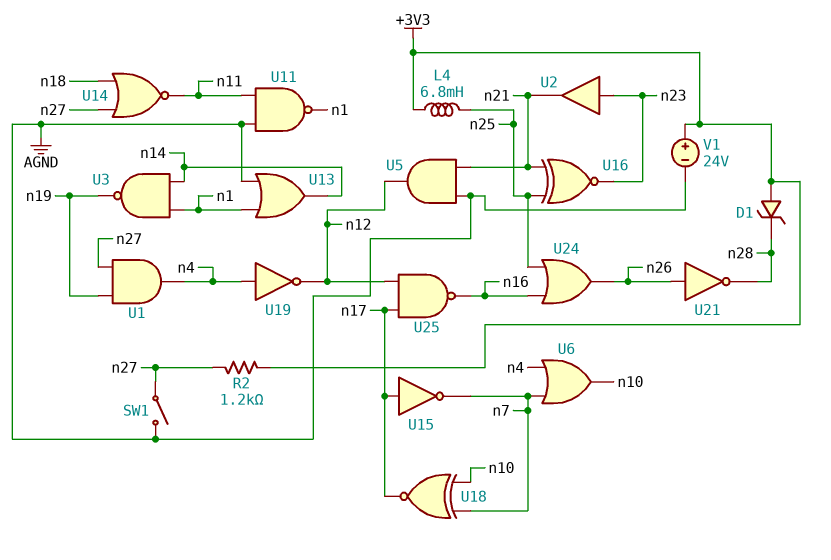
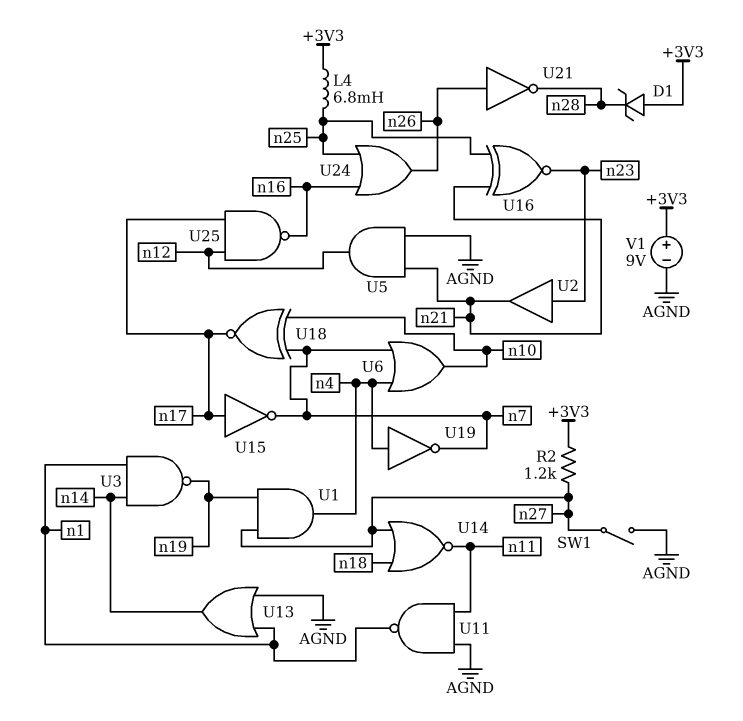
U19: NOT (in n4, out n12) -> NOT (in n4, out n7)
V1: 24V (plus +3V3, minus AGND) -> 9V (plus +3V3, minus AGND)

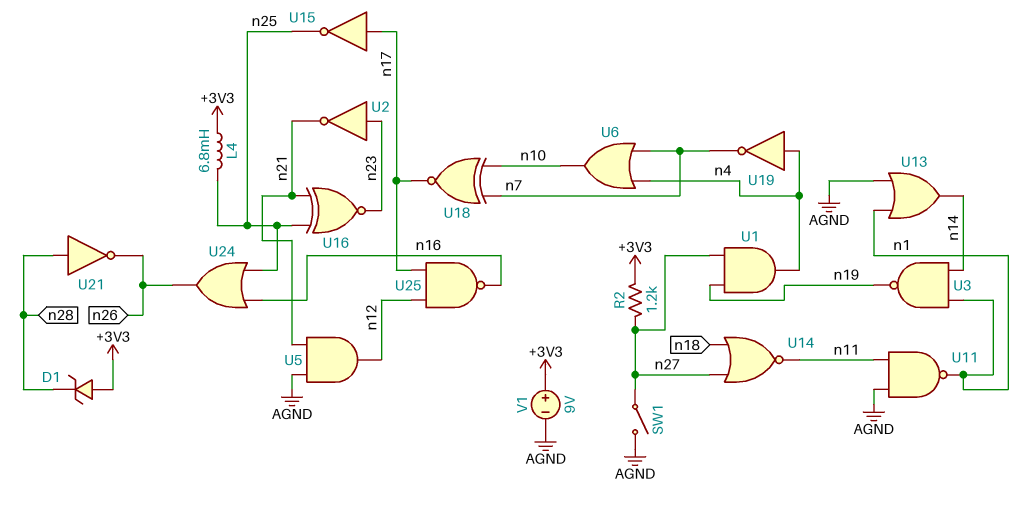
U2: buffer (in n23, out n21) -> NOT (in n23, out n21)
U15: NOT (in n17, out n7) -> NOT (in n17, out n25)
U21: NOT (in n26, out n28) -> NOT (in n28, out n26)

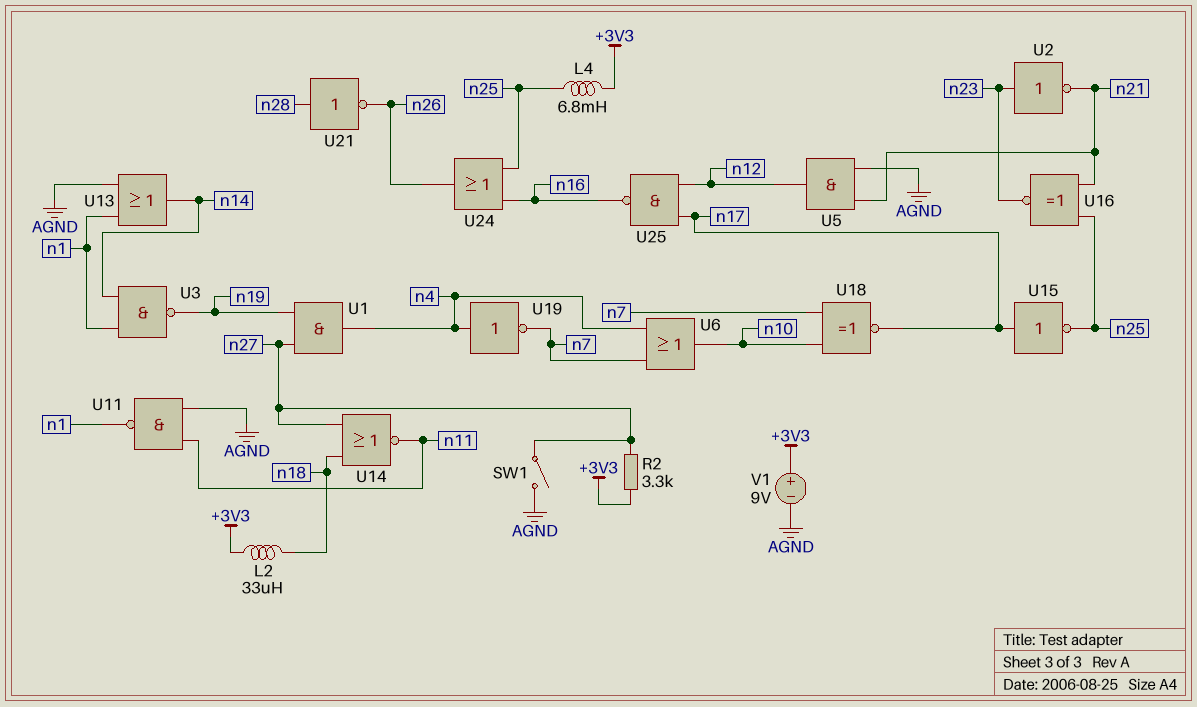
D1: zener (A +3V3, K n28) -> none
L2: none -> 33uH (+3V3, n18)
R2: 1.2k (+3V3, n27) -> 3.3k (+3V3, n27)

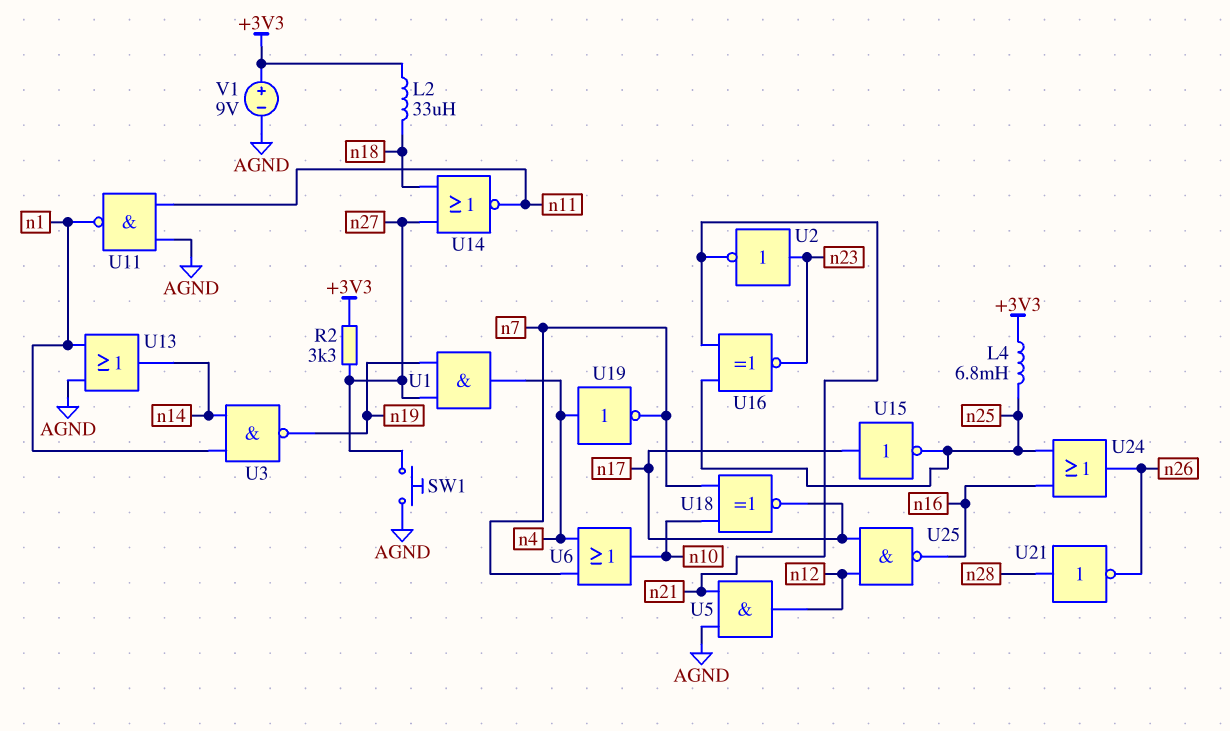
SW1: switch (AGND, n27) -> button (AGND, n27)

